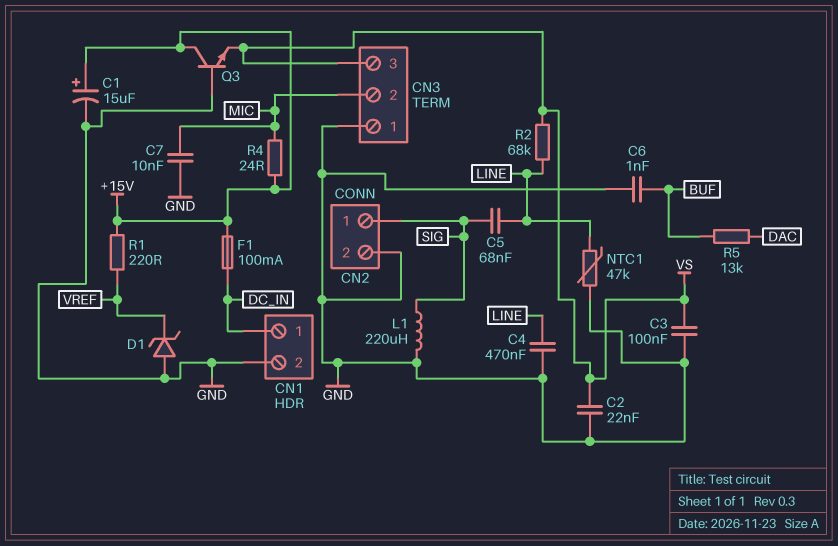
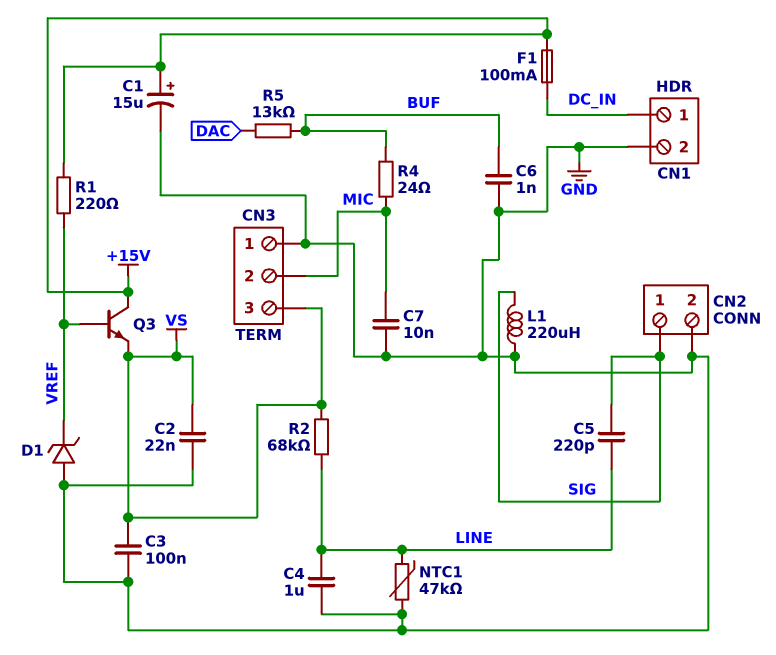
C4: 470nF (GND, LINE) -> 1uF (GND, LINE)
C5: 68nF (LINE, SIG) -> 220pF (LINE, SIG)
Q3: NPN (B GND, C +15V, E VS) -> NPN (B VREF, C +15V, E VS)
R4: 24 (+15V, MIC) -> 24 (BUF, MIC)

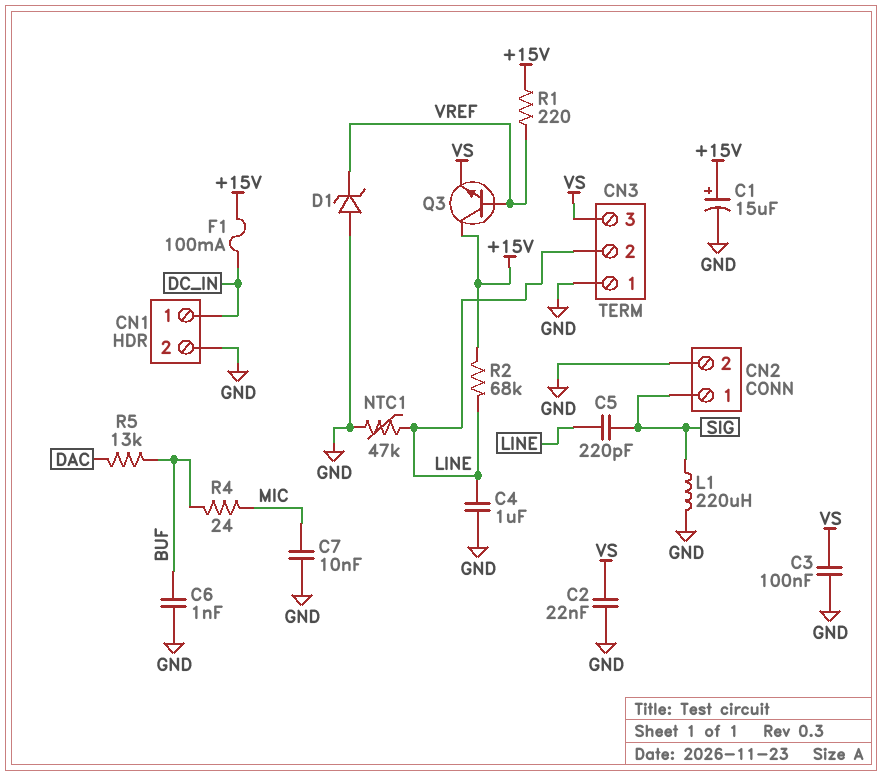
CN3 pin 2: MIC -> LINE
R2: 68k (LINE, VS) -> 68k (+15V, LINE)

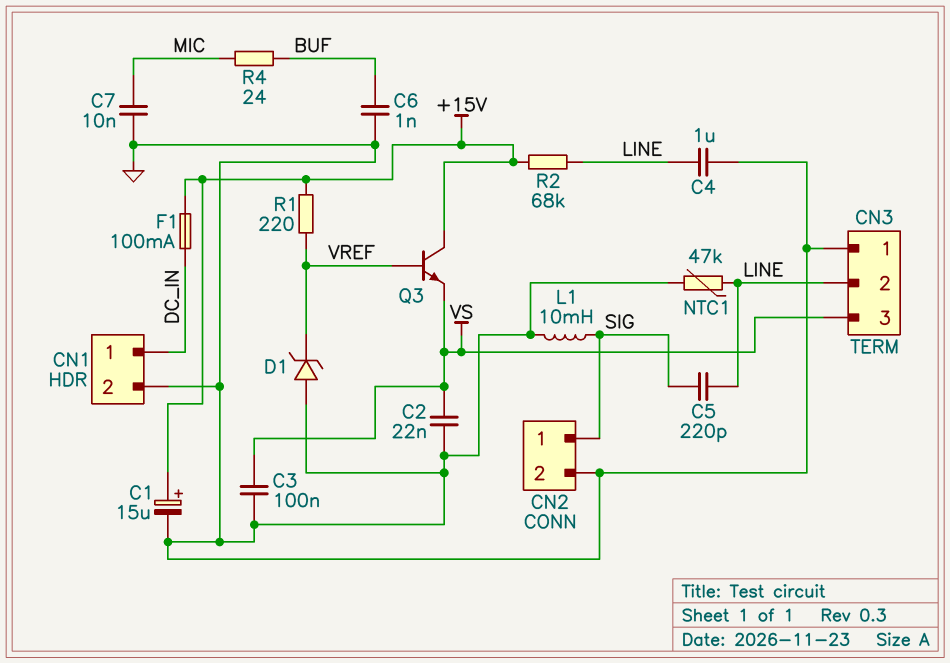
L1: 220uH (GND, SIG) -> 10mH (GND, SIG)
R5: 13k (BUF, DAC) -> none

